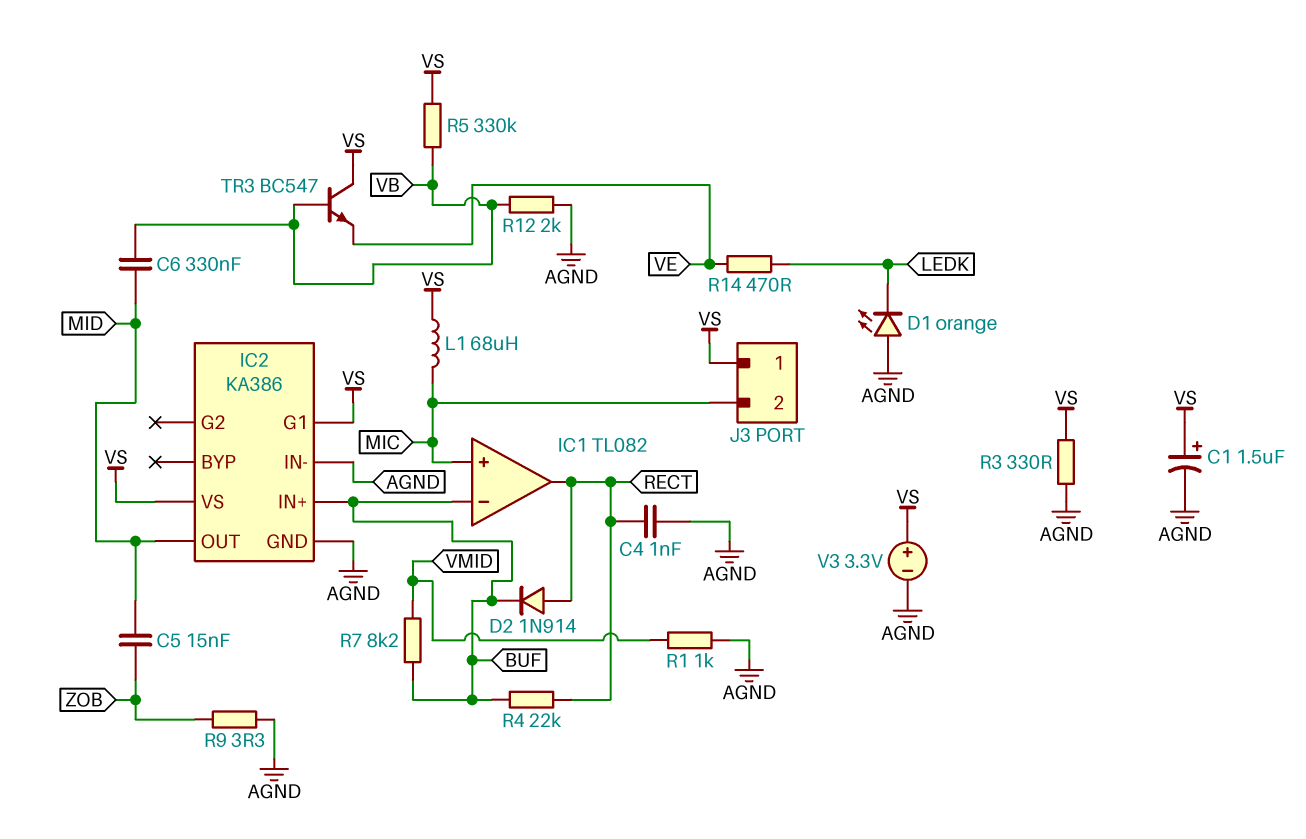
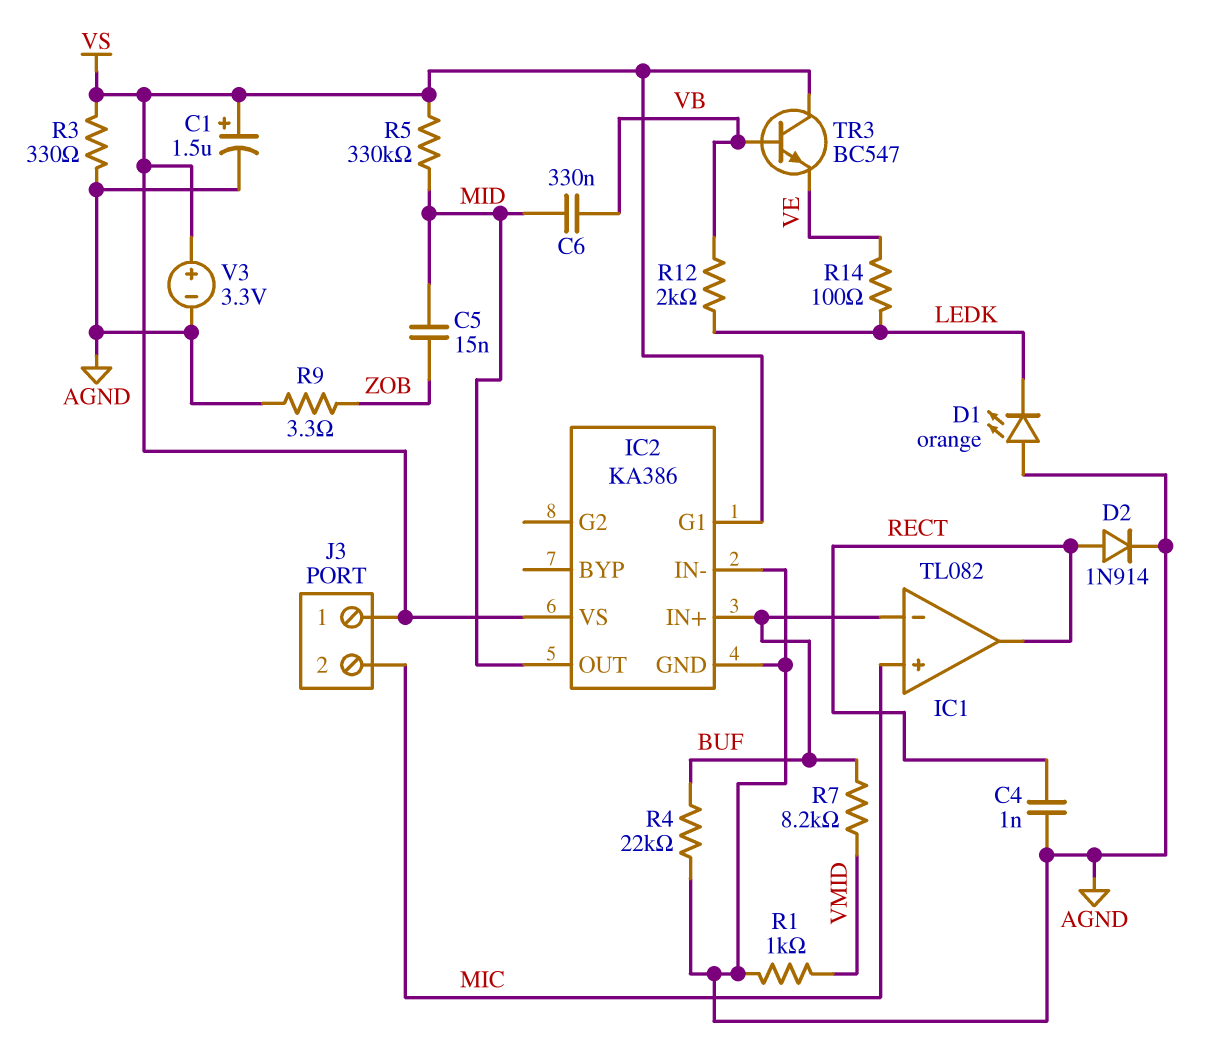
D2: diode 1N914 (A RECT, K BUF) -> diode 1N914 (A RECT, K AGND)
L1: 68uH (MIC, VS) -> none
R4: 22k (BUF, RECT) -> 22k (AGND, BUF)
R5: 330k (VB, VS) -> 330k (MID, VS)
R12: 2k (AGND, VB) -> 2k (LEDK, VB)
R14: 470 (LEDK, VE) -> 100 (LEDK, VE)

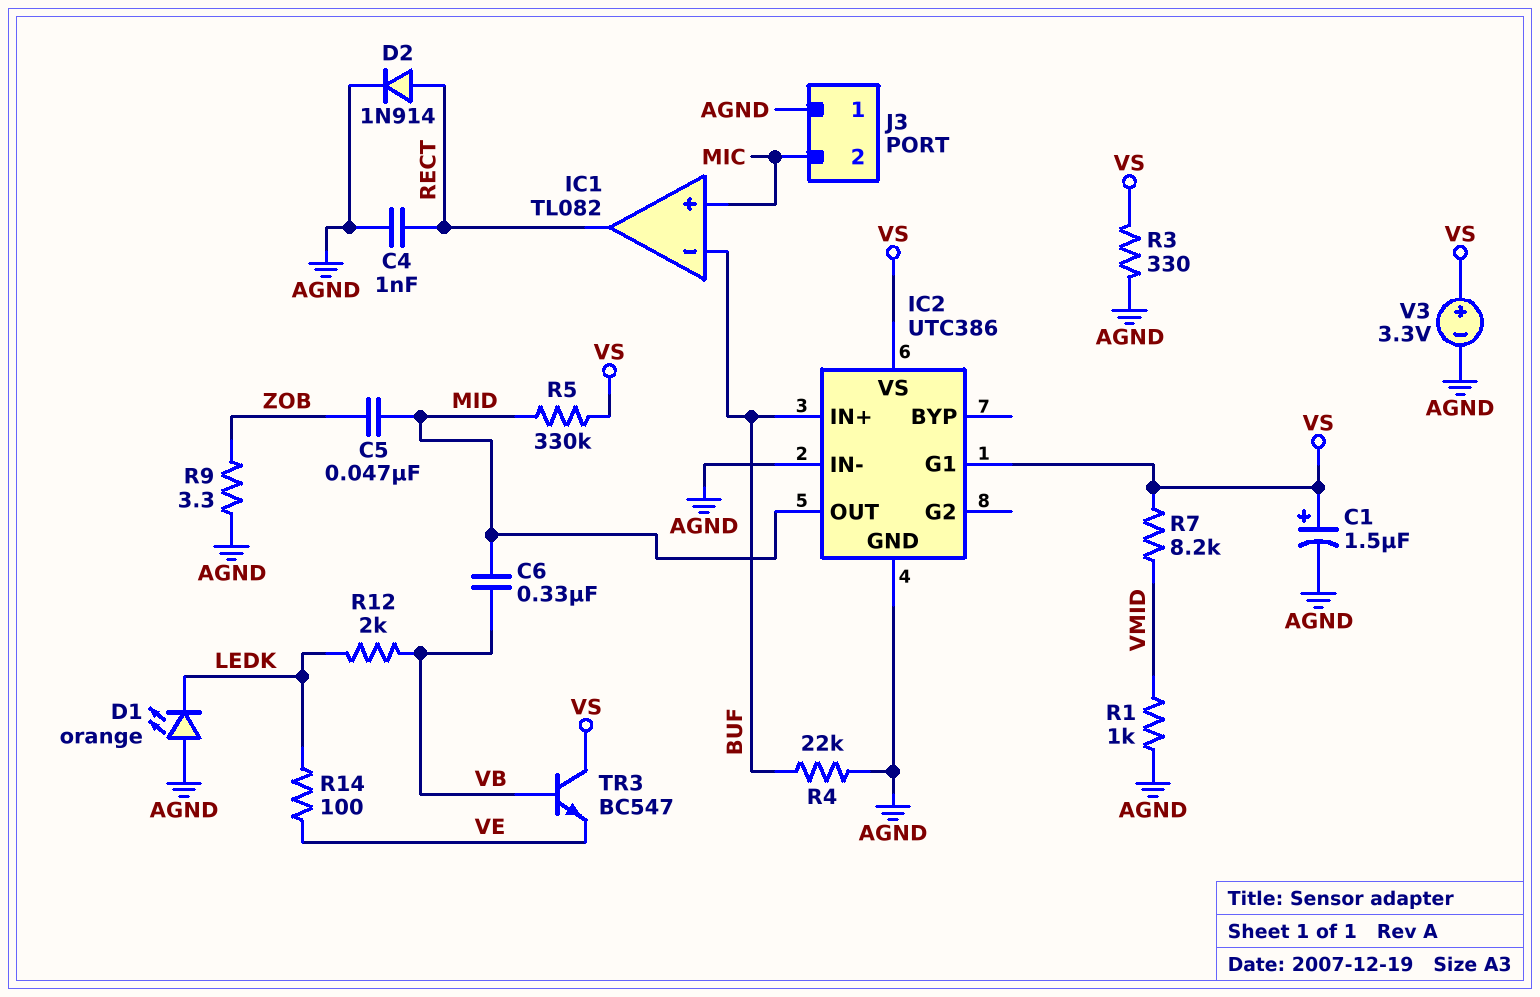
C5: 15nF (MID, ZOB) -> 47nF (MID, ZOB)
IC2: KA386 -> UTC386
J3 pin 1: VS -> AGND
R7: 8.2k (BUF, VMID) -> 8.2k (VMID, VS)

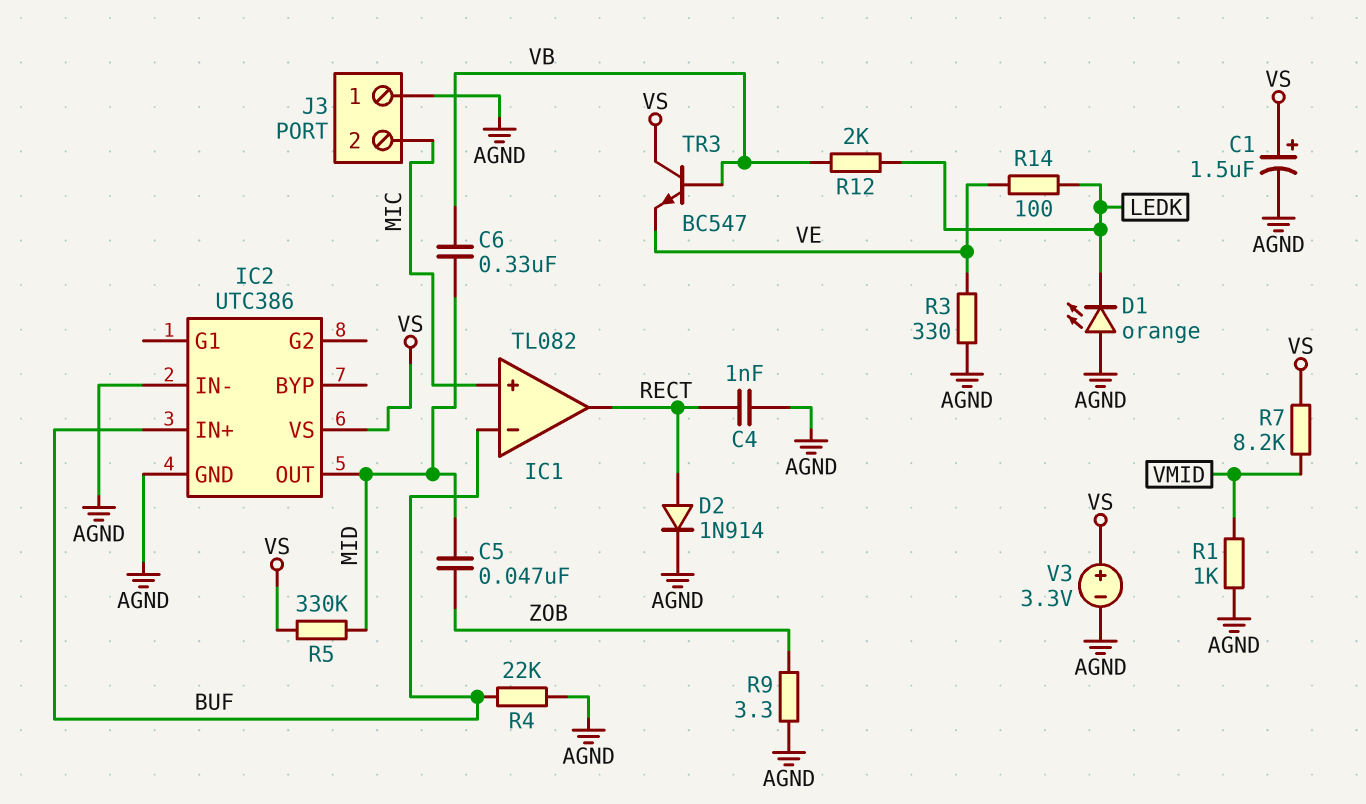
IC2 pin G1: VS -> none
R3: 330 (AGND, VS) -> 330 (AGND, VE)

